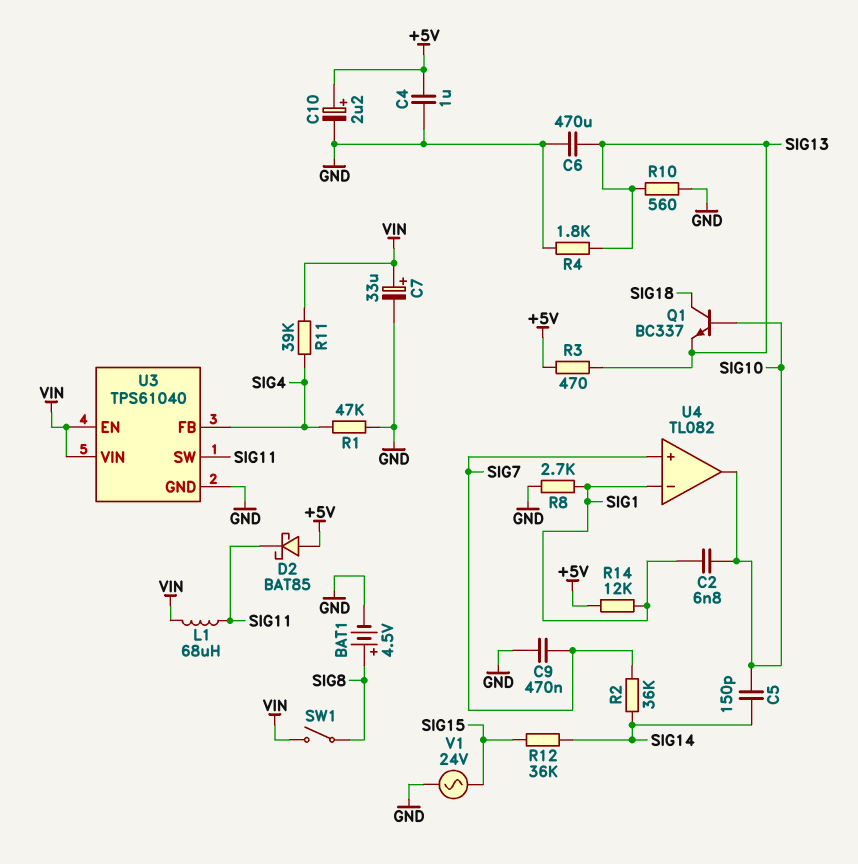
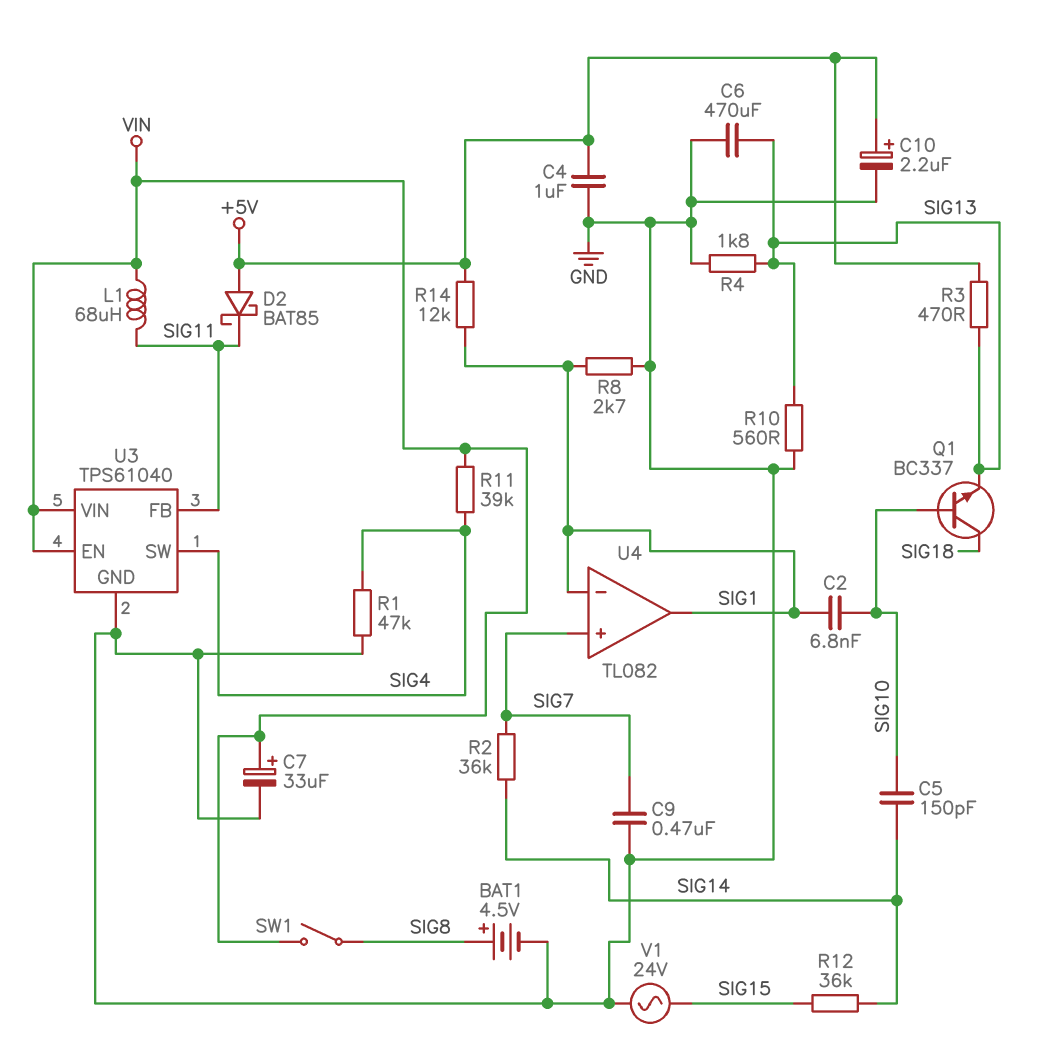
U3 pin FB: SIG4 -> SIG11
U3 pin SW: SIG11 -> SIG4
U4 pin out: SIG10 -> SIG1

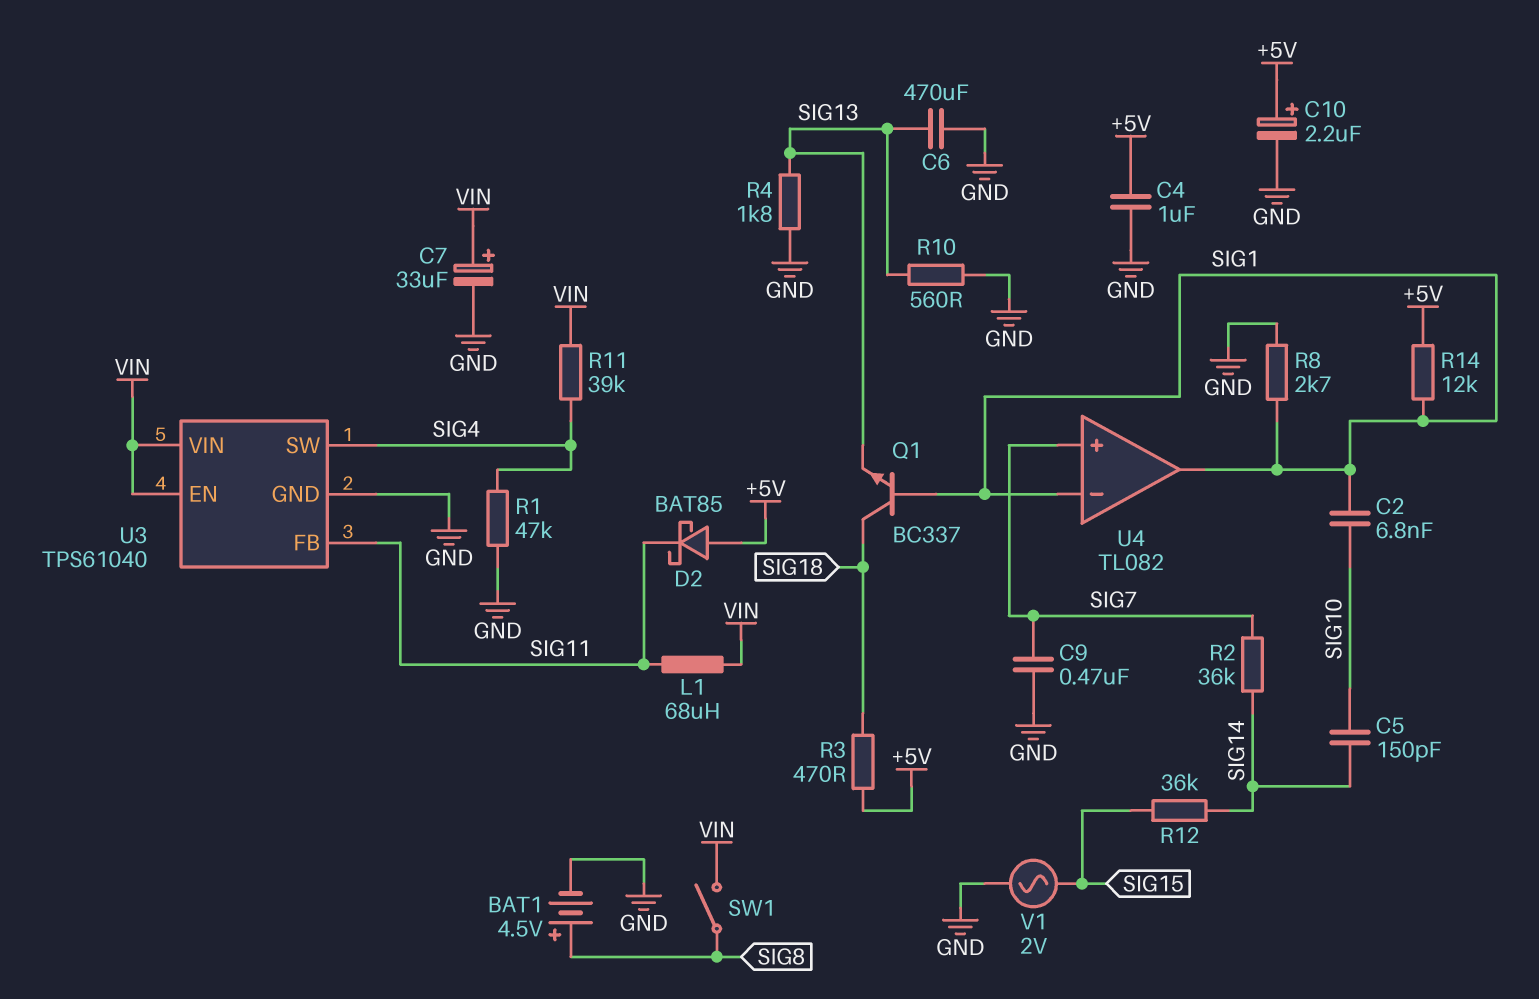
Q1: NPN BC337 (B SIG10, C SIG18, E SIG13) -> NPN BC337 (B SIG1, C SIG18, E SIG13)
R3: 470 (+5V, SIG13) -> 470 (+5V, SIG18)
V1: AC 24V (GND, SIG15) -> AC 2V (GND, SIG15)

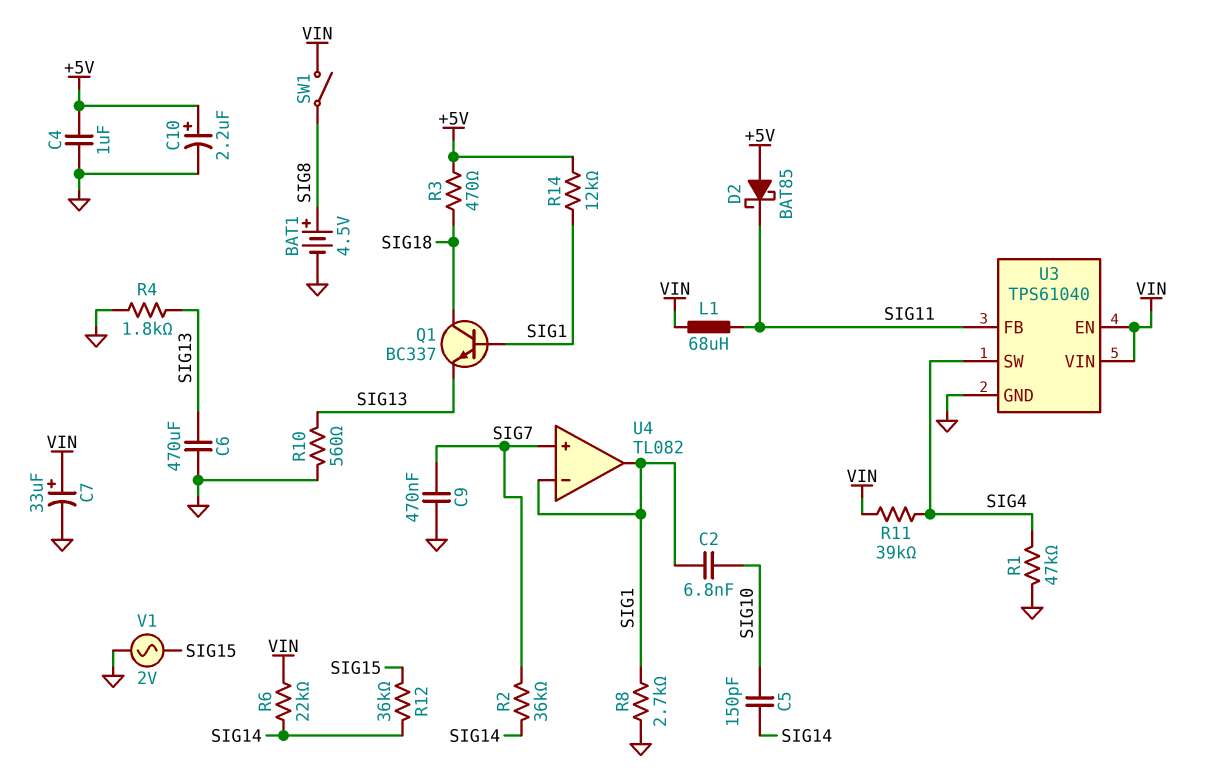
R6: none -> 22k (SIG14, VIN)

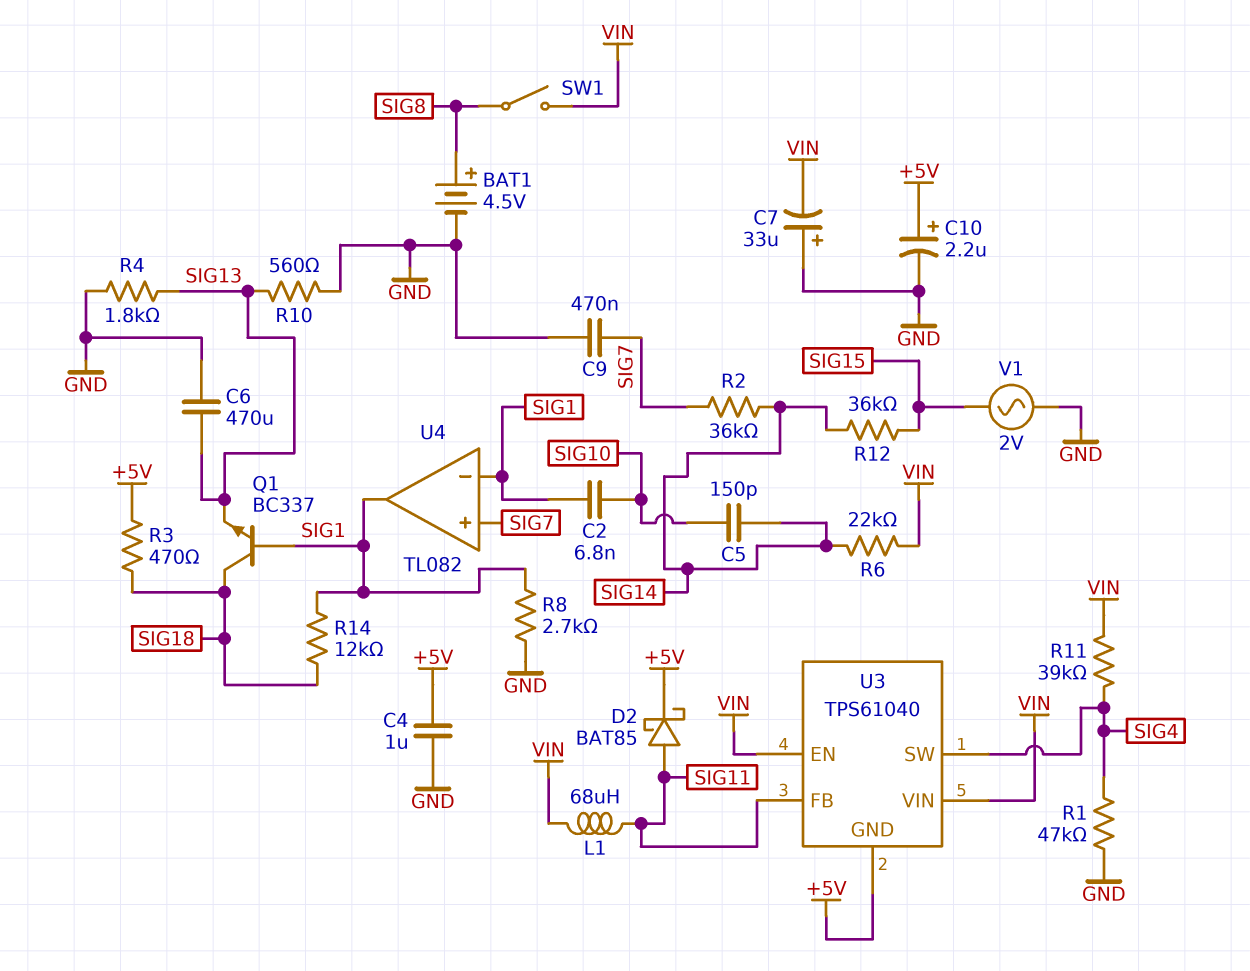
C7: 33uF (plus VIN, minus GND) -> 33uF (plus GND, minus VIN)
D2: schottky BAT85 (A +5V, K SIG11) -> schottky BAT85 (A SIG11, K +5V)
R14: 12k (+5V, SIG1) -> 12k (SIG1, SIG18)
U3 pin GND: GND -> +5V

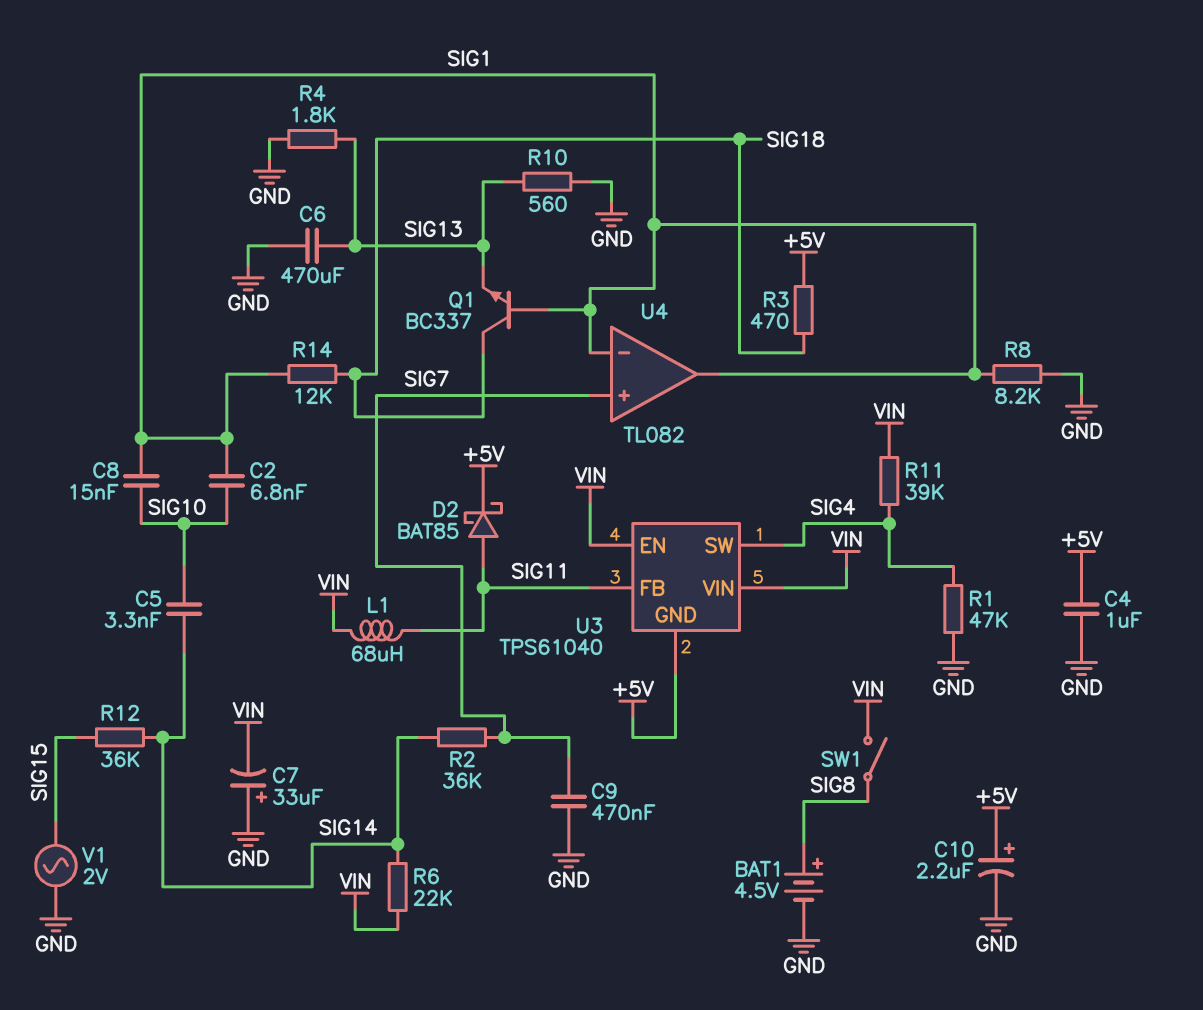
C5: 150pF (SIG10, SIG14) -> 3.3nF (SIG10, SIG14)
C8: none -> 15nF (SIG1, SIG10)
R8: 2.7k (GND, SIG1) -> 8.2k (GND, SIG1)

